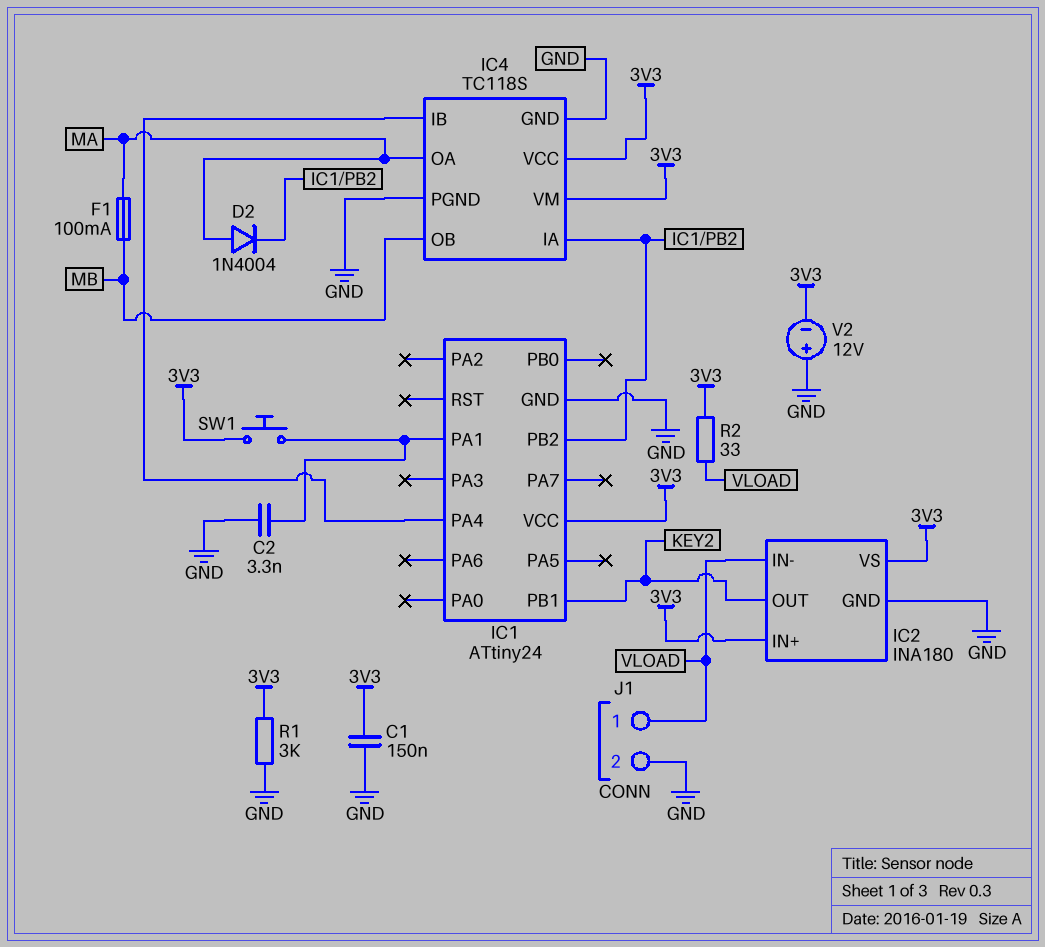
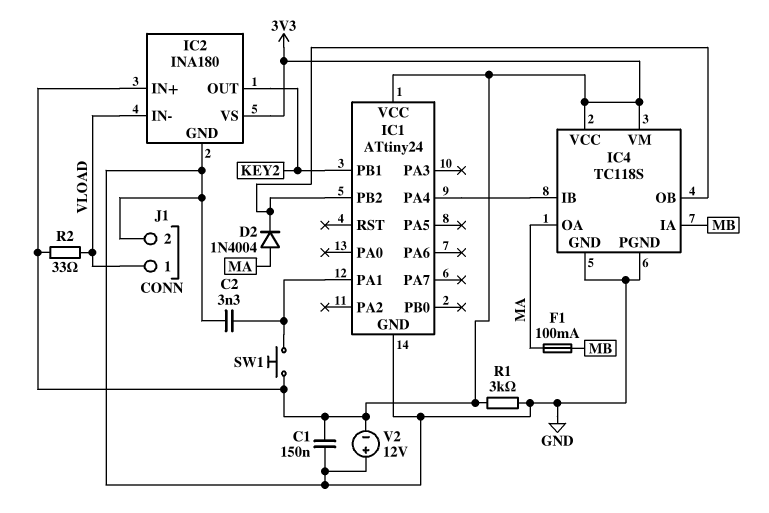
IC4 pin IA: IC1/PB2 -> MB
IC4 pin OB: MB -> IC1/PB2

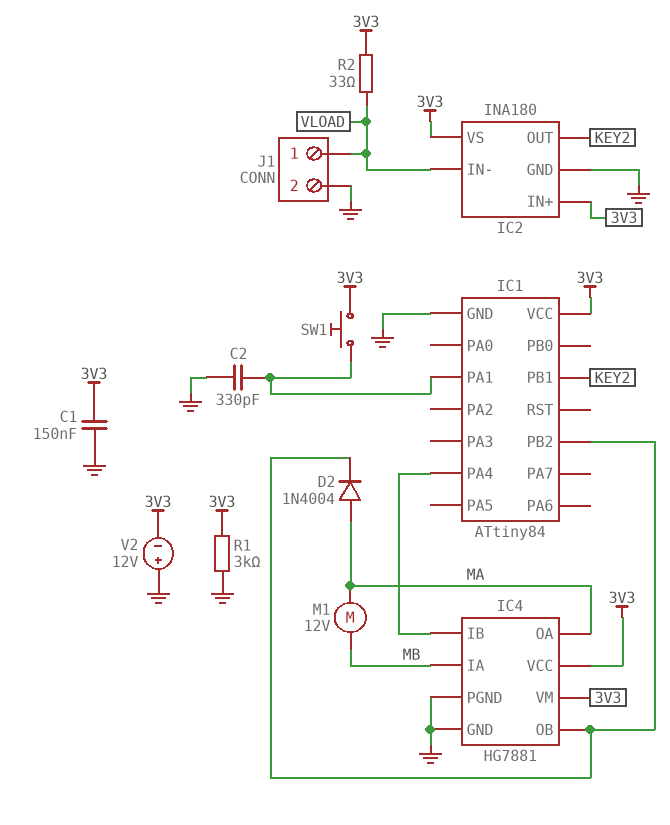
C2: 3.3nF (GND, IC1/PA1) -> 330pF (GND, IC1/PA1)
F1: 100mA (MA, MB) -> none
IC1: ATtiny24 -> ATtiny84
IC4: TC118S -> HG7881
M1: none -> motor 12V (MA, MB)

